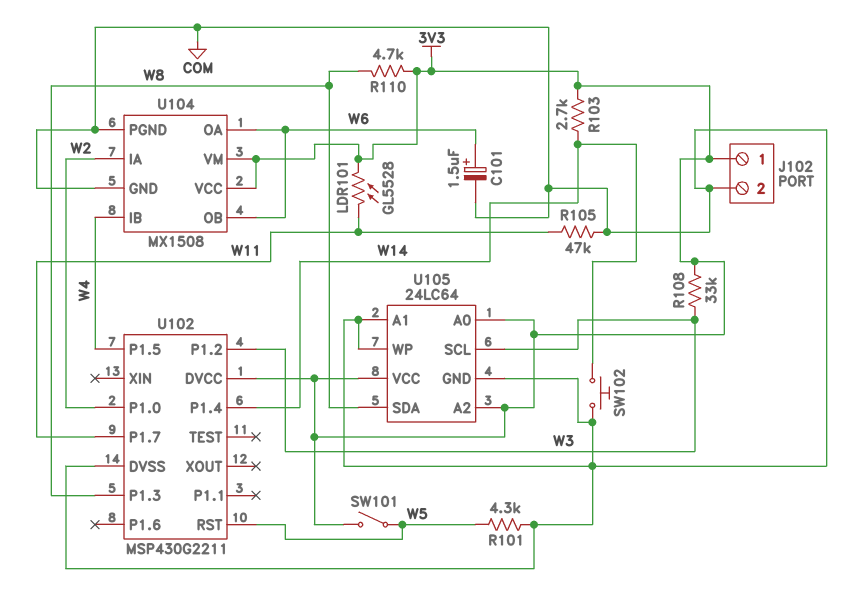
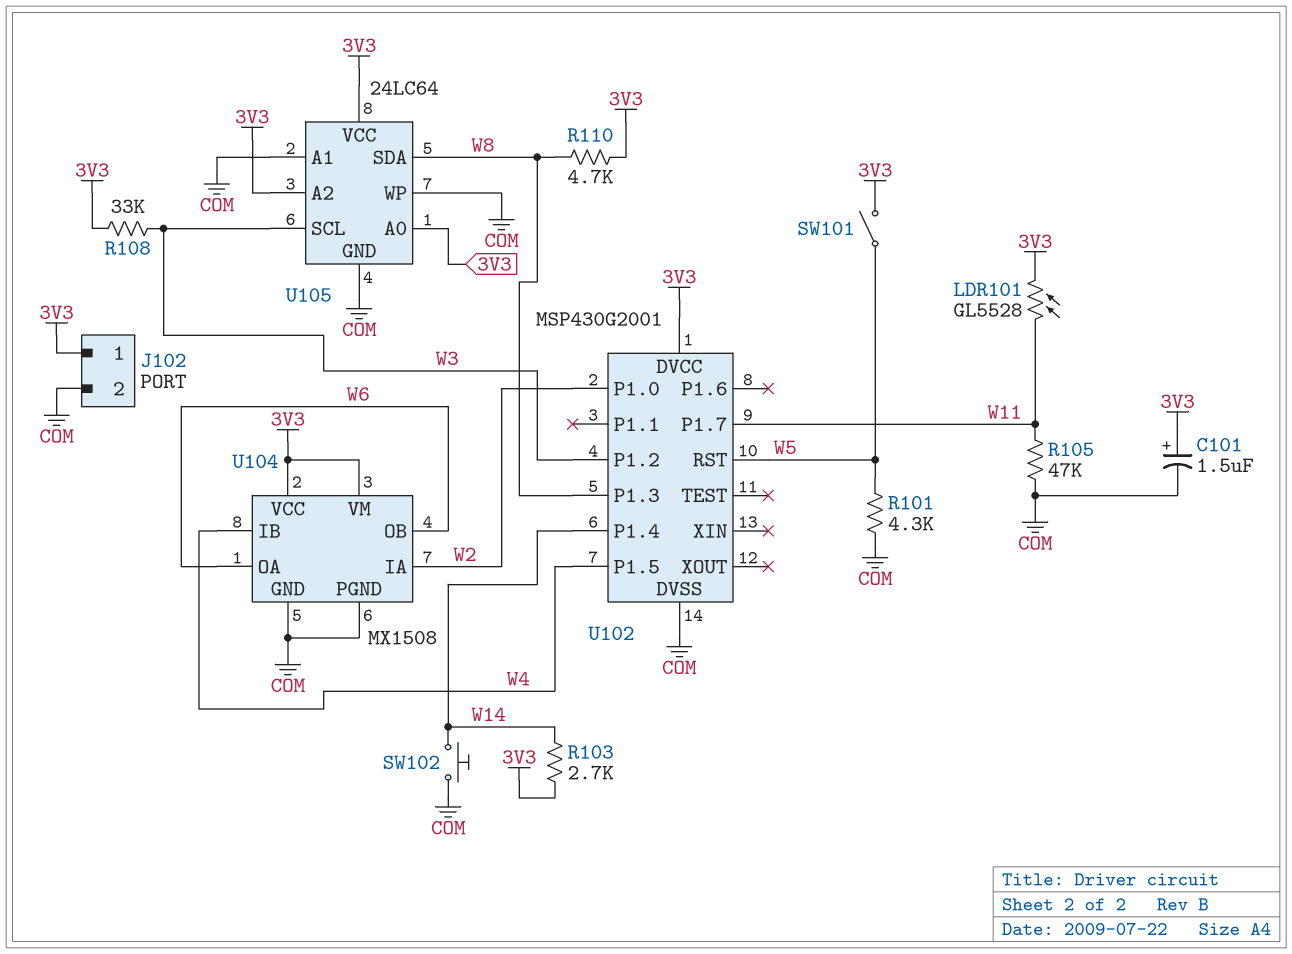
C101: 1.5uF (plus W6, minus COM) -> 1.5uF (plus 3V3, minus COM)
U102: MSP430G2211 -> MSP430G2001

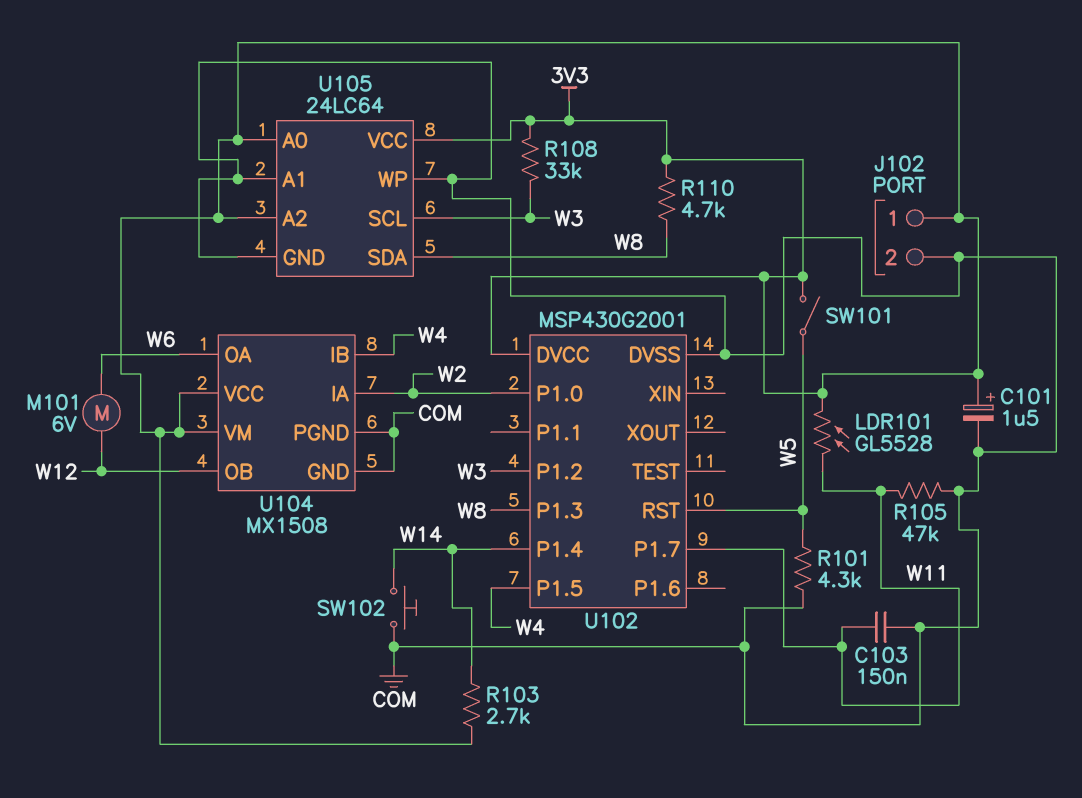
C103: none -> 150nF (COM, W11)
M101: none -> motor 6V (W6, W12)
U104 pin OB: W6 -> W12

